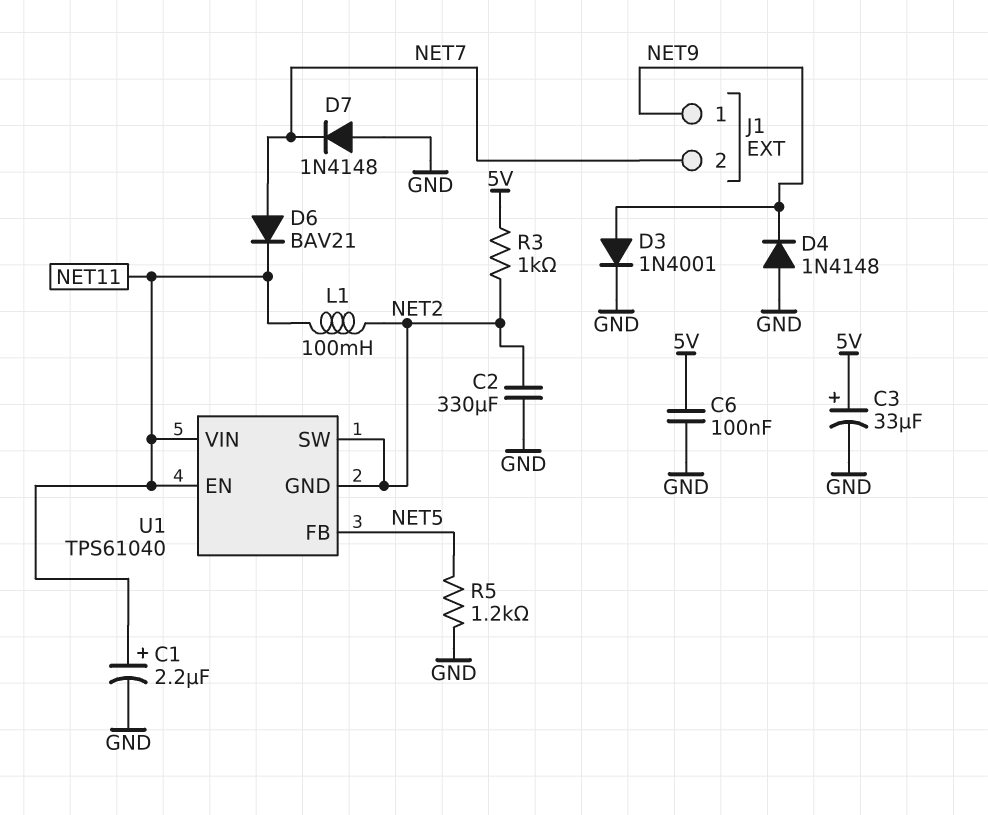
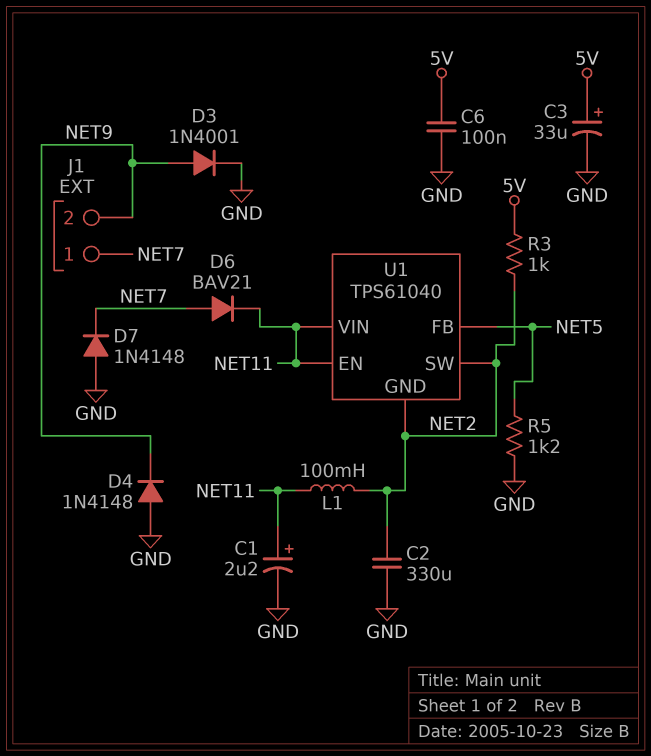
J1 pin 1: NET9 -> NET7
J1 pin 2: NET7 -> NET9

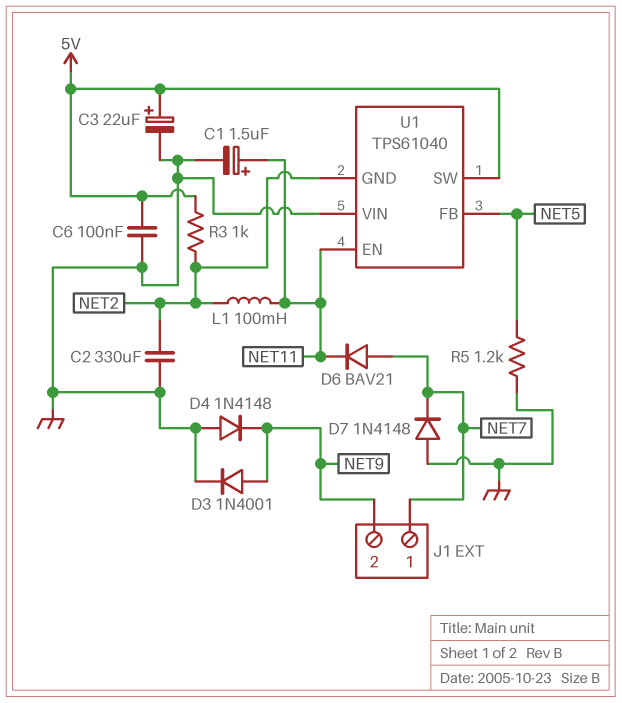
C1: 2.2uF (plus NET11, minus GND) -> 1.5uF (plus NET11, minus GND)
C3: 33uF (plus 5V, minus GND) -> 22uF (plus 5V, minus GND)
U1 pin SW: NET2 -> 5V
U1 pin VIN: NET11 -> GND

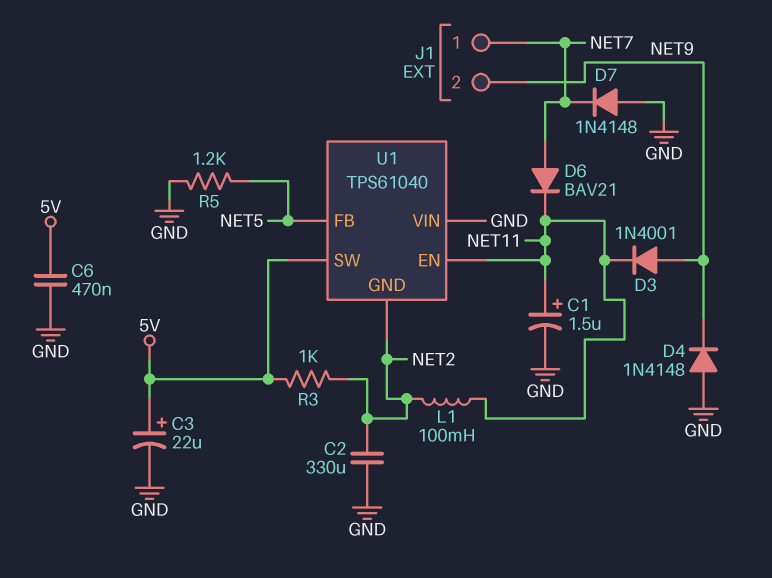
C6: 100nF (5V, GND) -> 470nF (5V, GND)
D3: diode 1N4001 (A NET9, K GND) -> diode 1N4001 (A NET9, K NET11)

